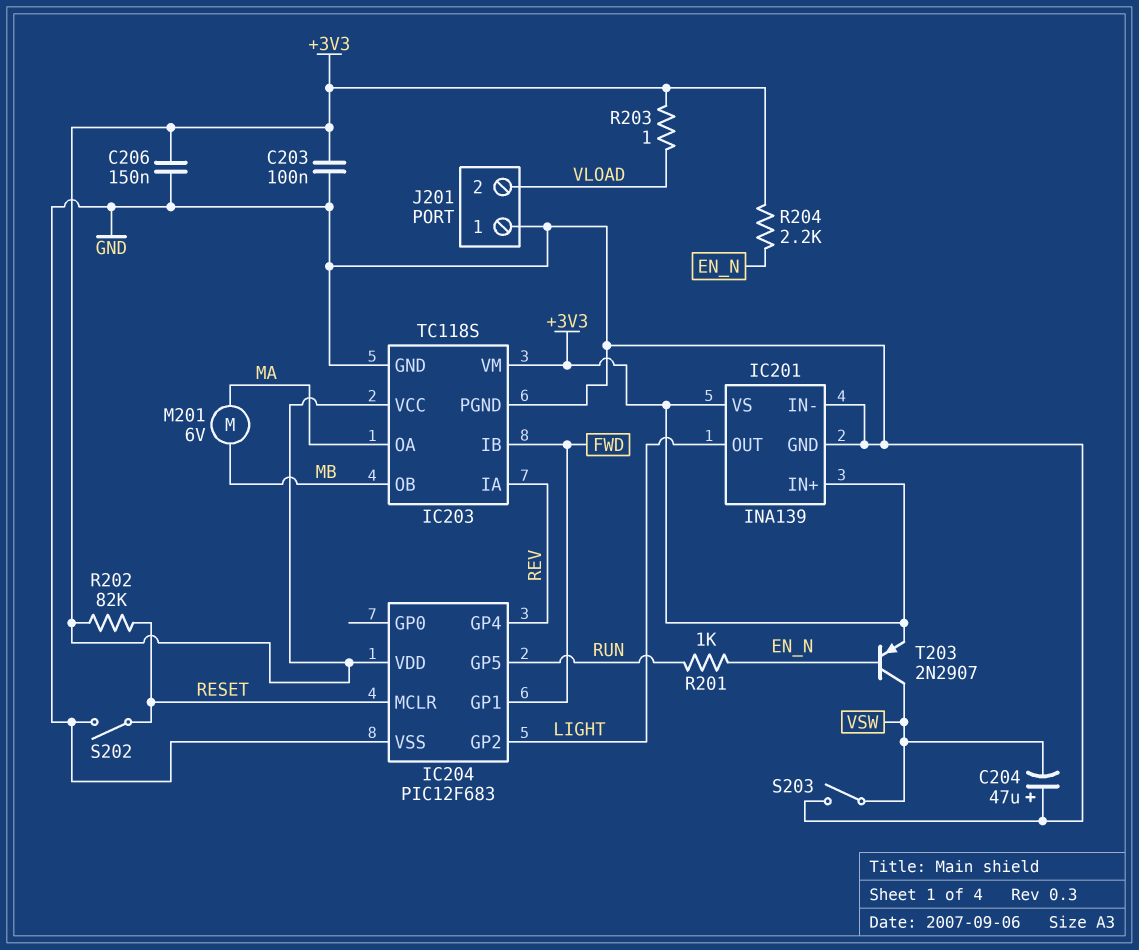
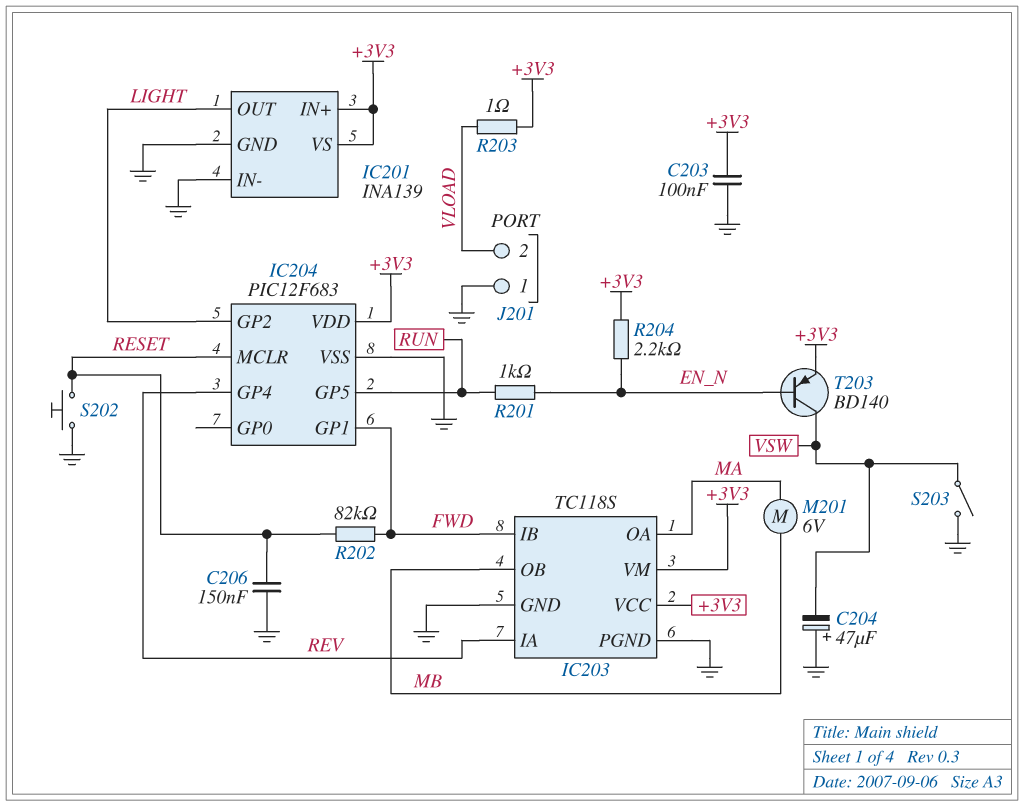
C206: 150nF (+3V3, GND) -> 150nF (GND, RESET)
R202: 82k (+3V3, RESET) -> 82k (FWD, RESET)
S202: switch (GND, RESET) -> button (GND, RESET)
T203: PNP 2N2907 (B EN_N, C VSW, E +3V3) -> PNP BD140 (B EN_N, C VSW, E +3V3)

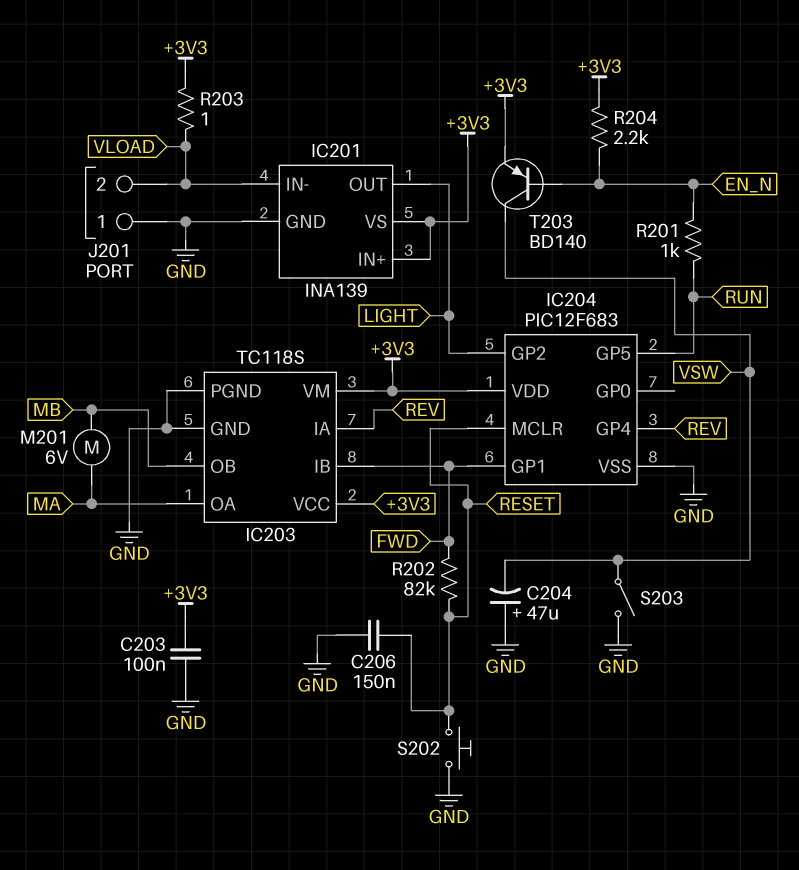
IC201 pin IN-: GND -> VLOAD

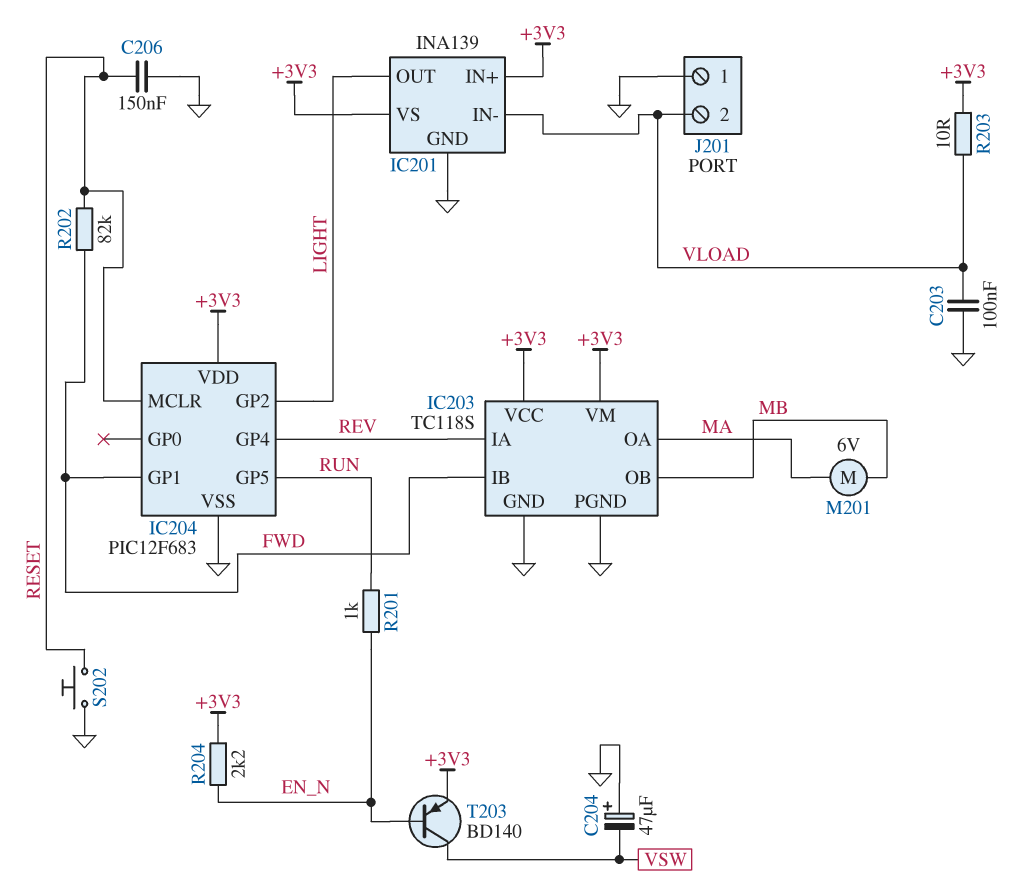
C203: 100nF (+3V3, GND) -> 100nF (GND, VLOAD)
R203: 1 (+3V3, VLOAD) -> 10 (+3V3, VLOAD)
S203: switch (GND, VSW) -> none

